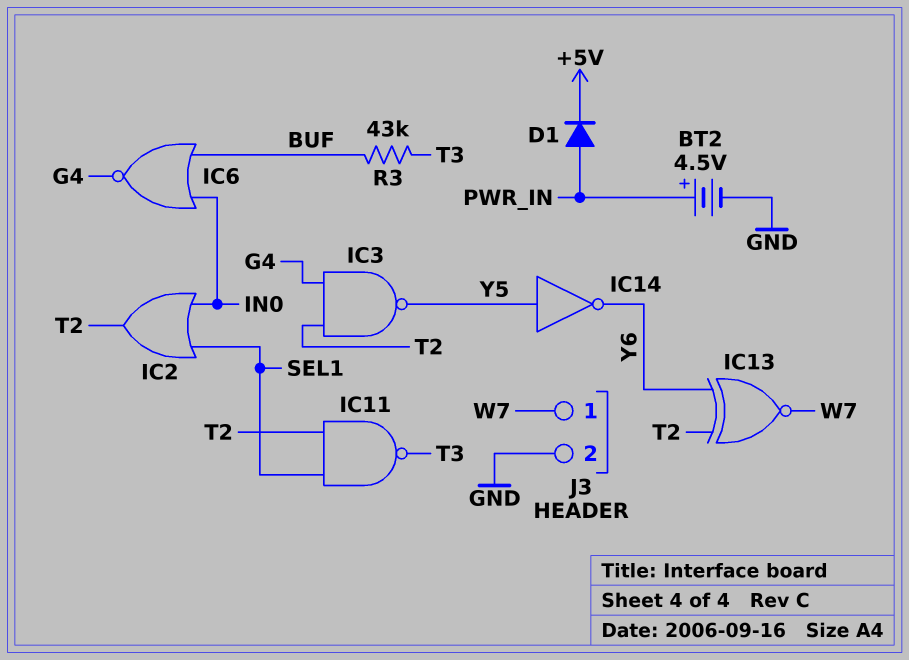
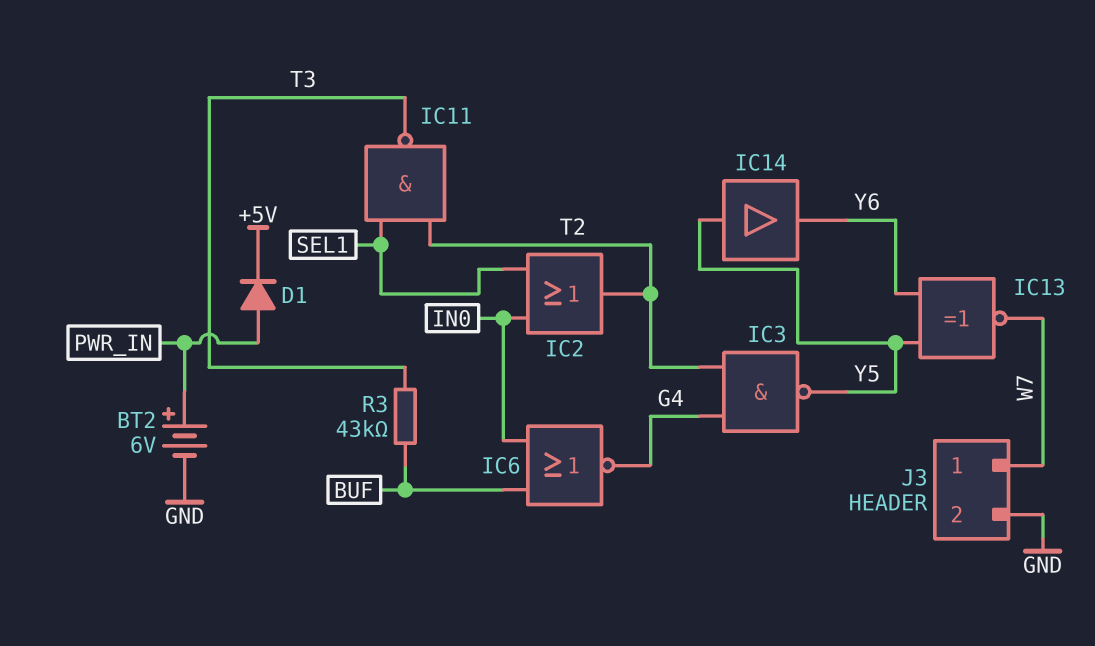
BT2: 4.5V (plus PWR_IN, minus GND) -> 6V (plus PWR_IN, minus GND)
IC13: XNOR (in T2, in Y6, out W7) -> XNOR (in Y5, in Y6, out W7)
IC14: NOT (in Y5, out Y6) -> buffer (in Y5, out Y6)

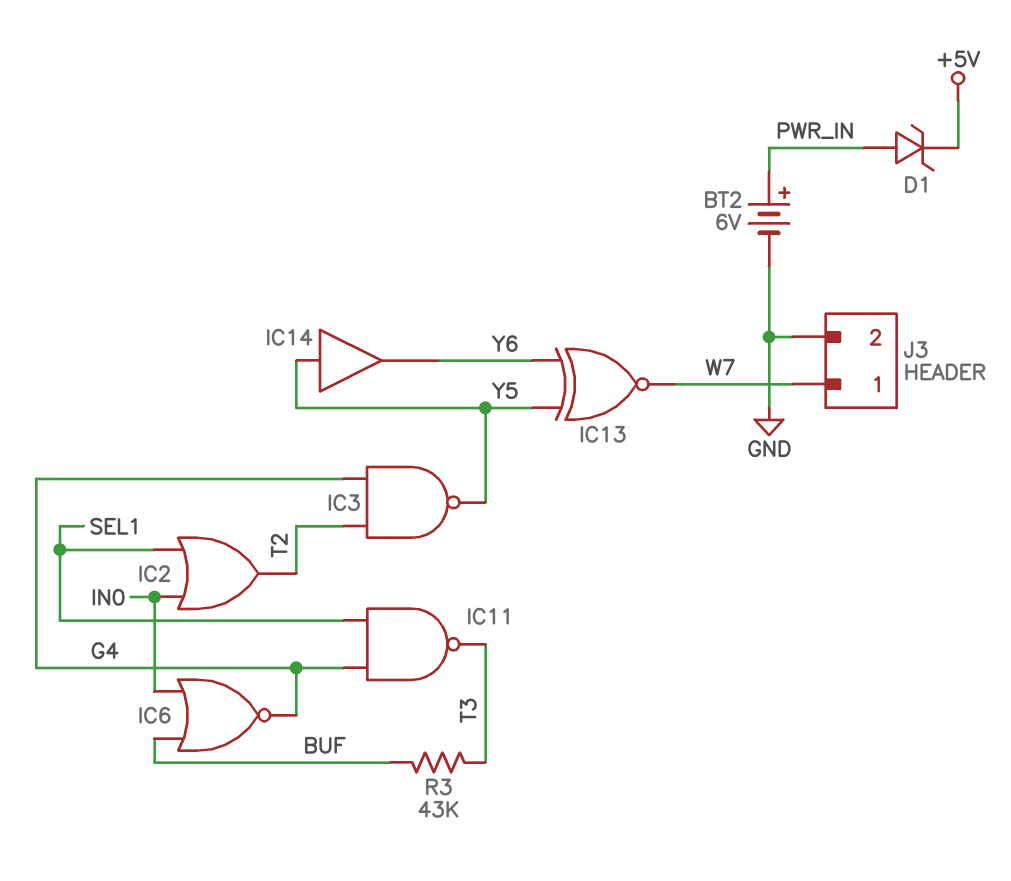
D1: diode (A PWR_IN, K +5V) -> zener (A PWR_IN, K +5V)
IC11: NAND (in SEL1, in T2, out T3) -> NAND (in G4, in SEL1, out T3)

